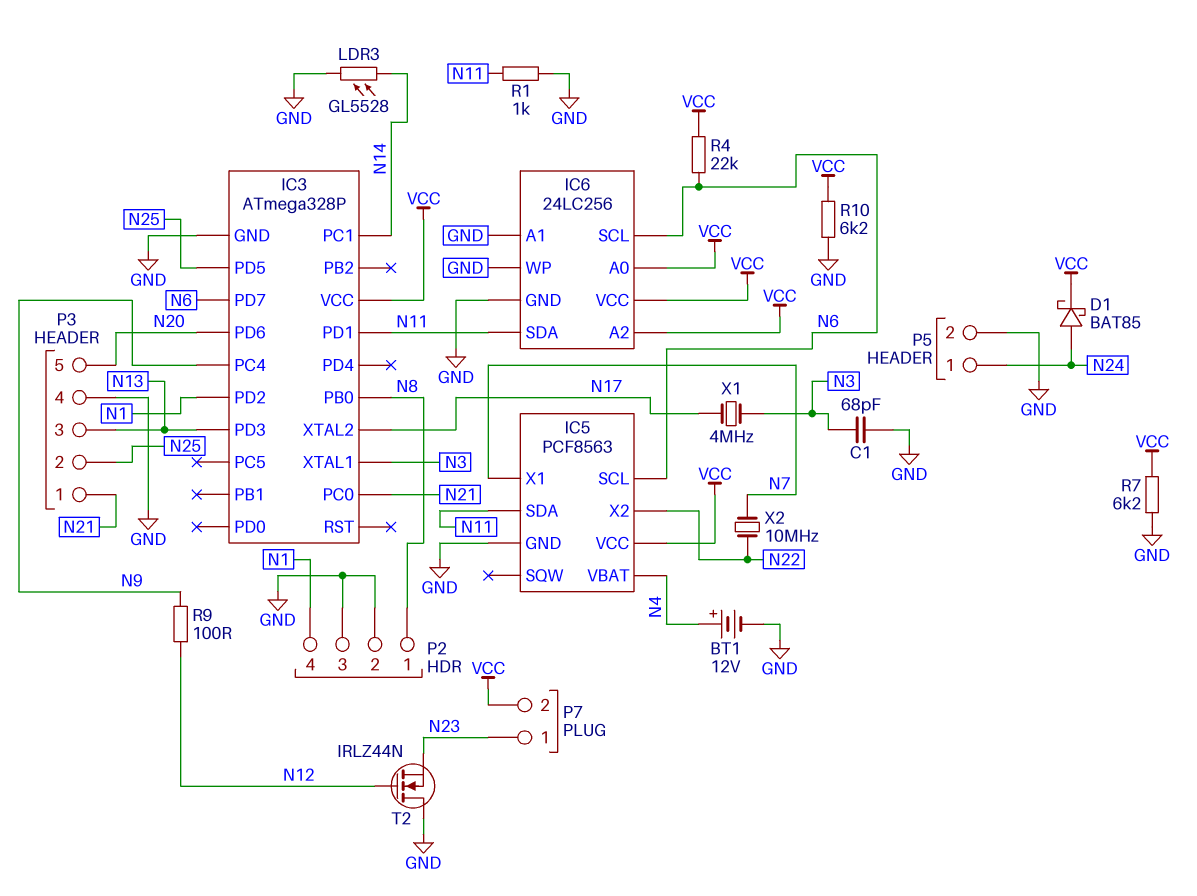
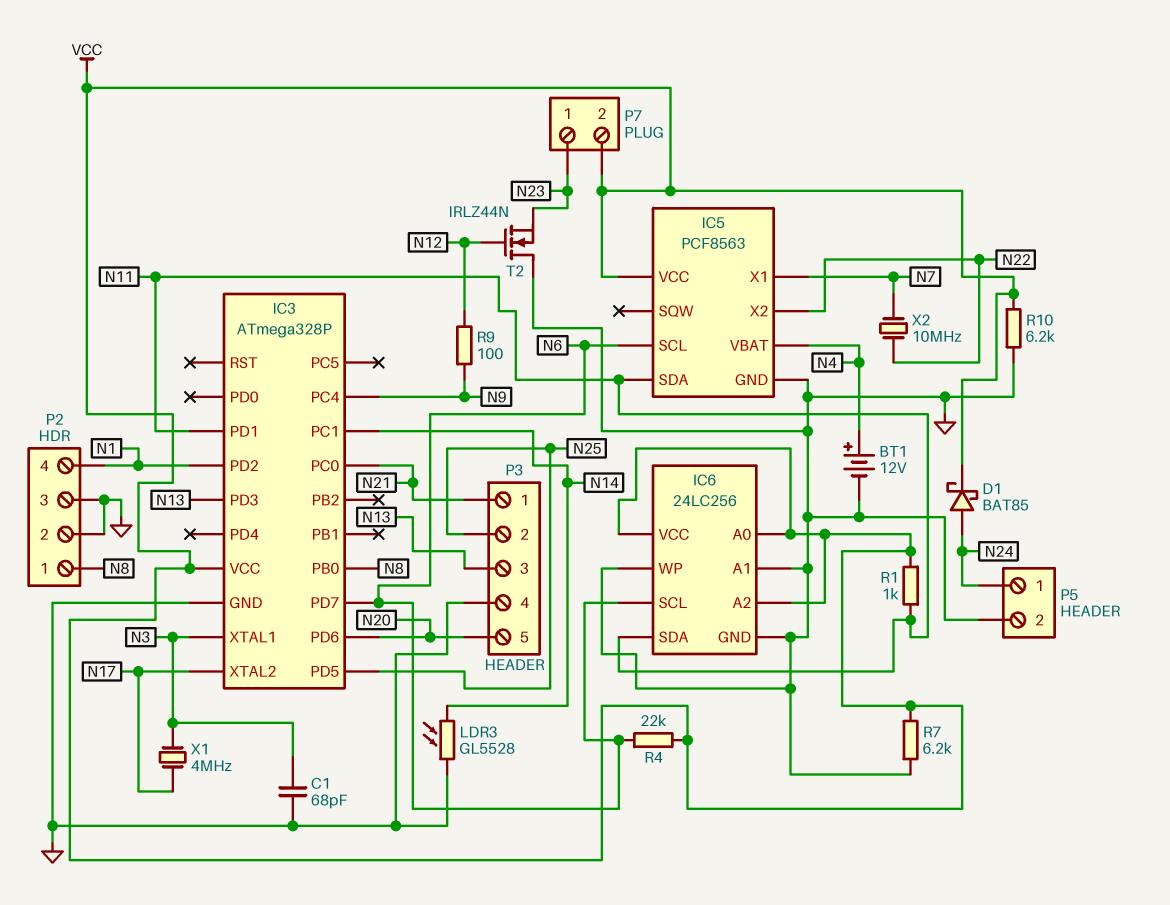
R1: 1k (GND, N11) -> 1k (N11, VCC)

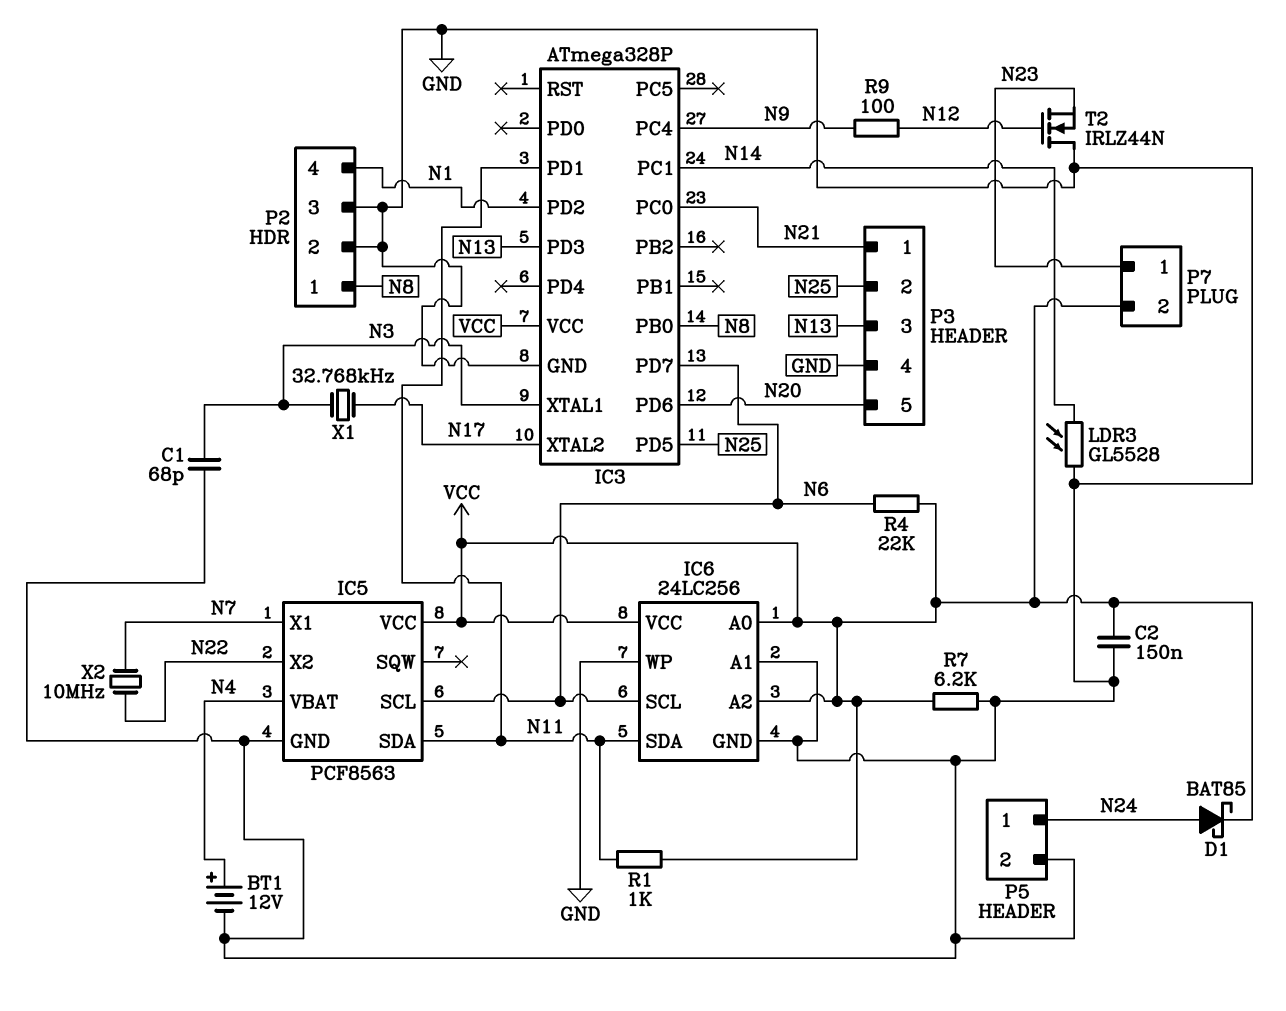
C2: none -> 150nF (GND, VCC)
R10: 6.2k (GND, VCC) -> none
X1: 4MHz (N3, N17) -> 32.768kHz (N3, N17)

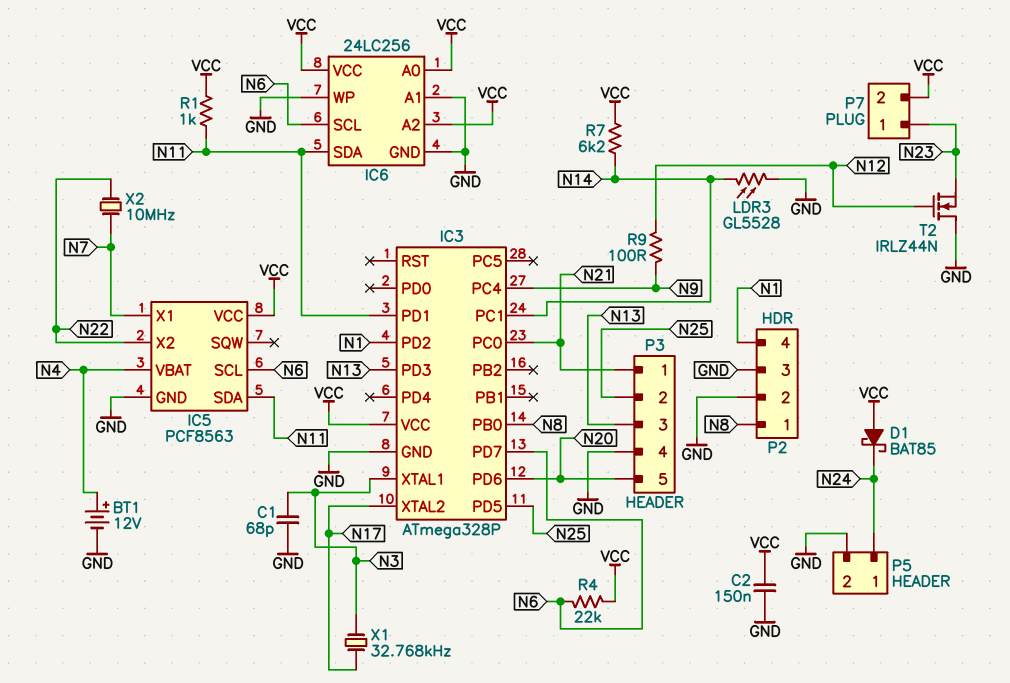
D1: schottky BAT85 (A N24, K VCC) -> schottky BAT85 (A VCC, K N24)
R7: 6.2k (GND, VCC) -> 6.2k (N14, VCC)

